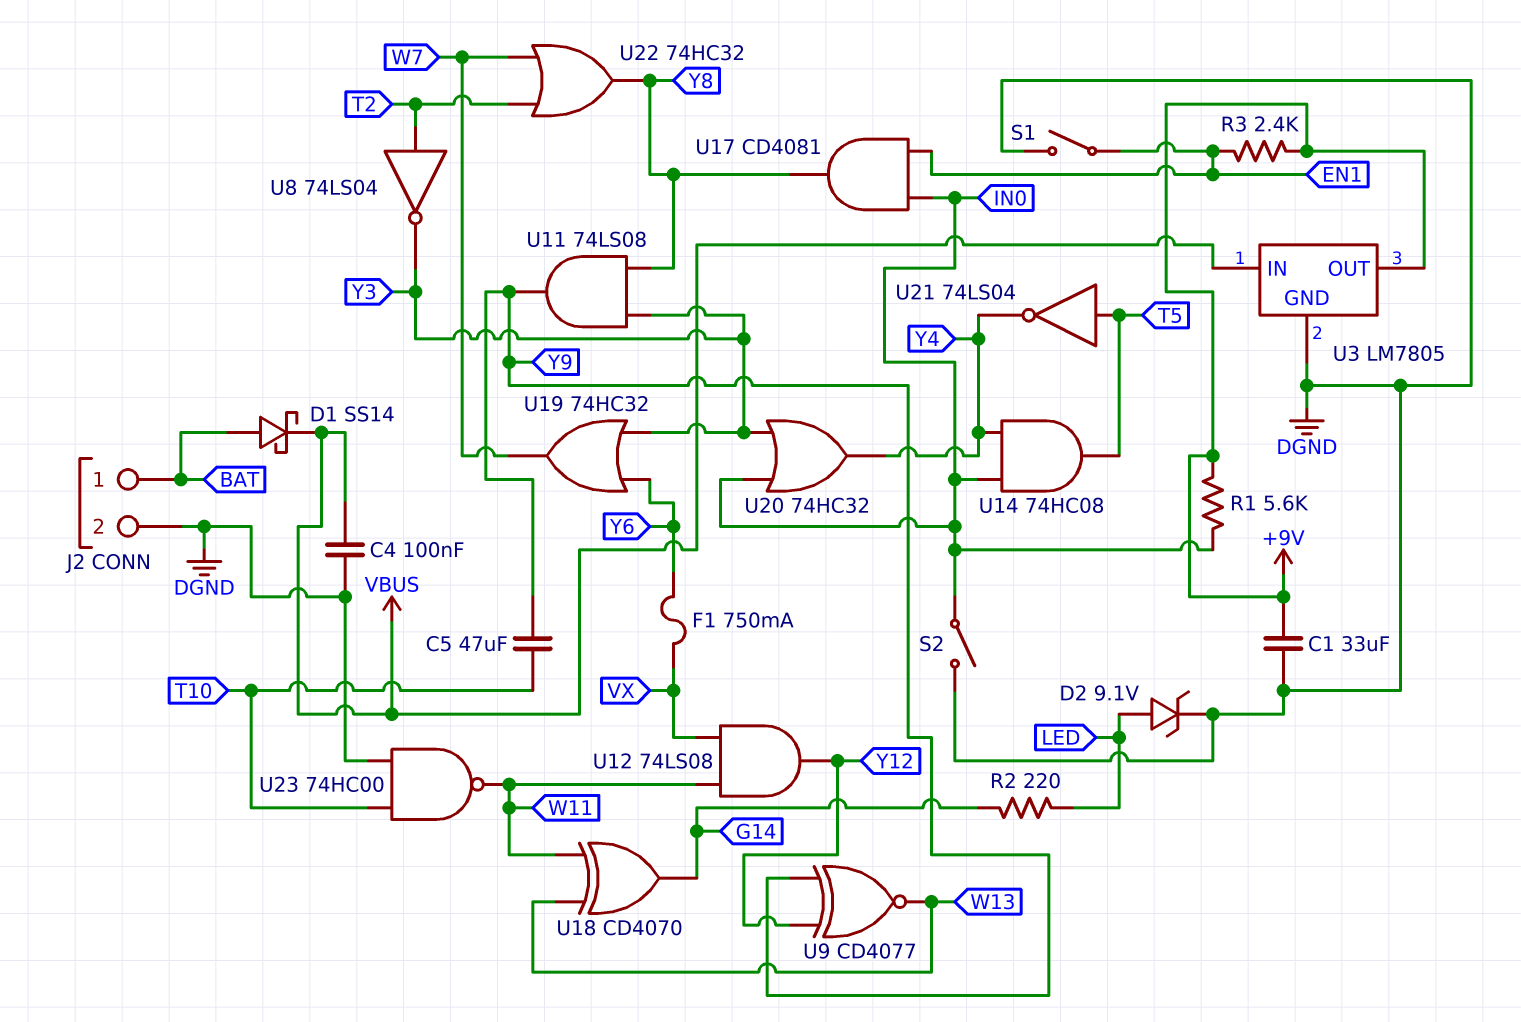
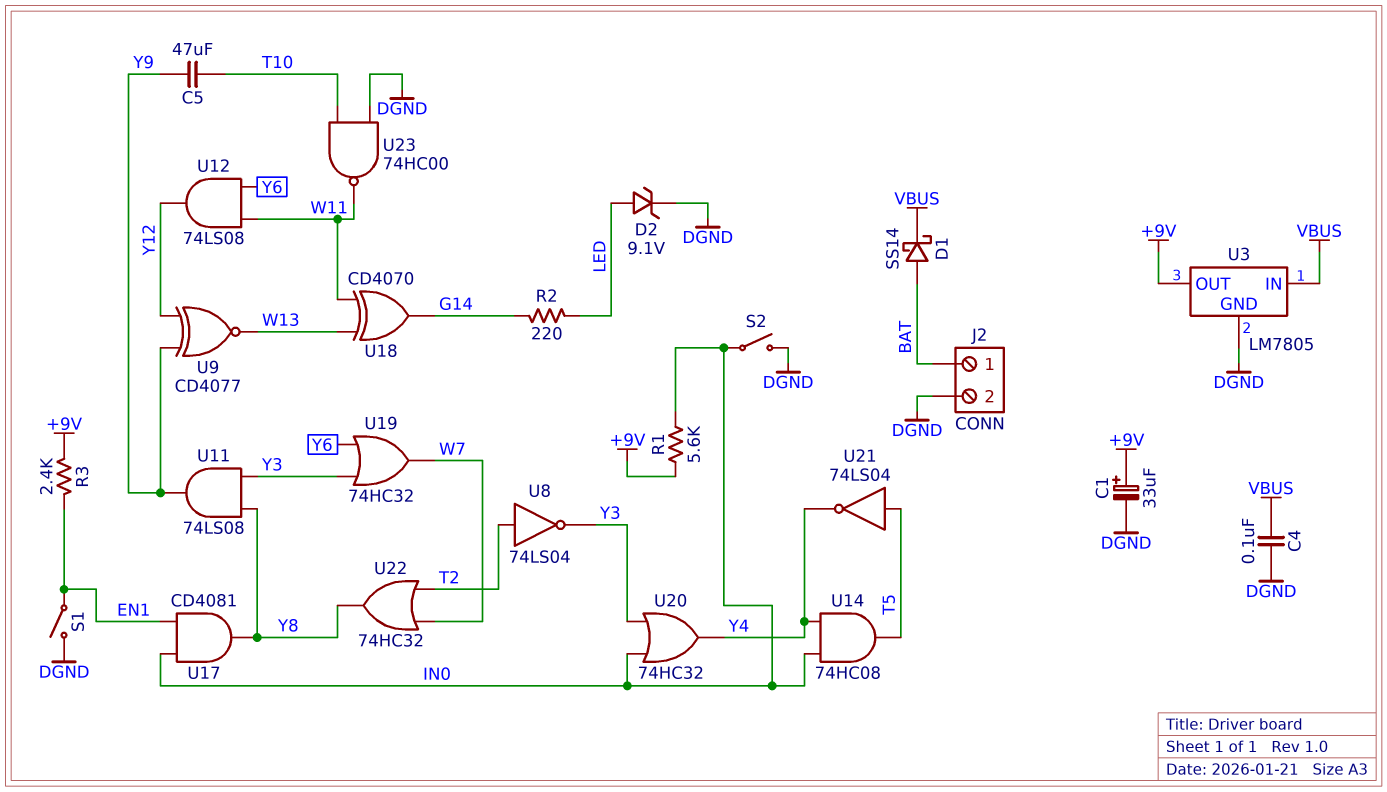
C1: 33uF (+9V, DGND) -> 33uF (plus +9V, minus DGND)
F1: 750mA (VX, Y6) -> none
U12: AND 74LS08 (in VX, in W11, out Y12) -> AND 74LS08 (in W11, in Y6, out Y12)

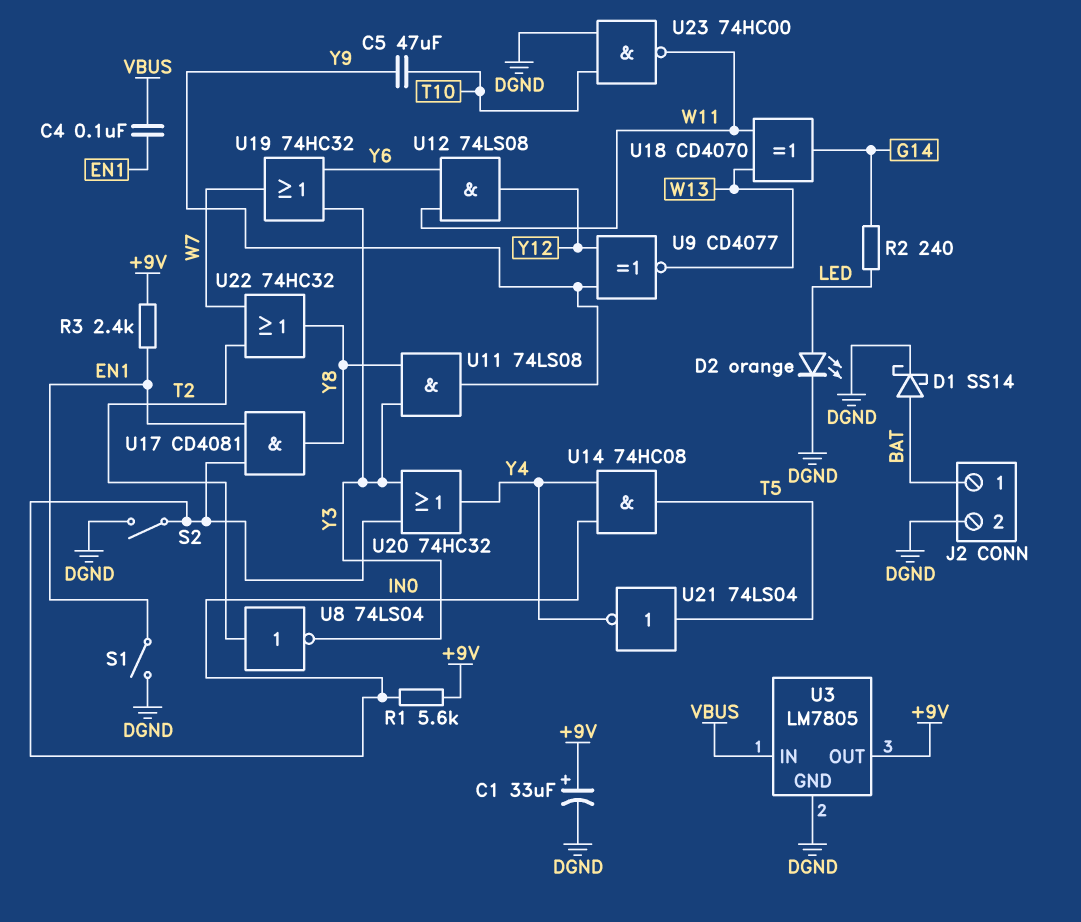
C4: 100nF (DGND, VBUS) -> 100nF (EN1, VBUS)
D1: schottky SS14 (A BAT, K VBUS) -> schottky SS14 (A BAT, K DGND)
D2: zener 9.1V (A LED, K DGND) -> LED orange (A LED, K DGND)
R2: 220 (G14, LED) -> 240 (G14, LED)

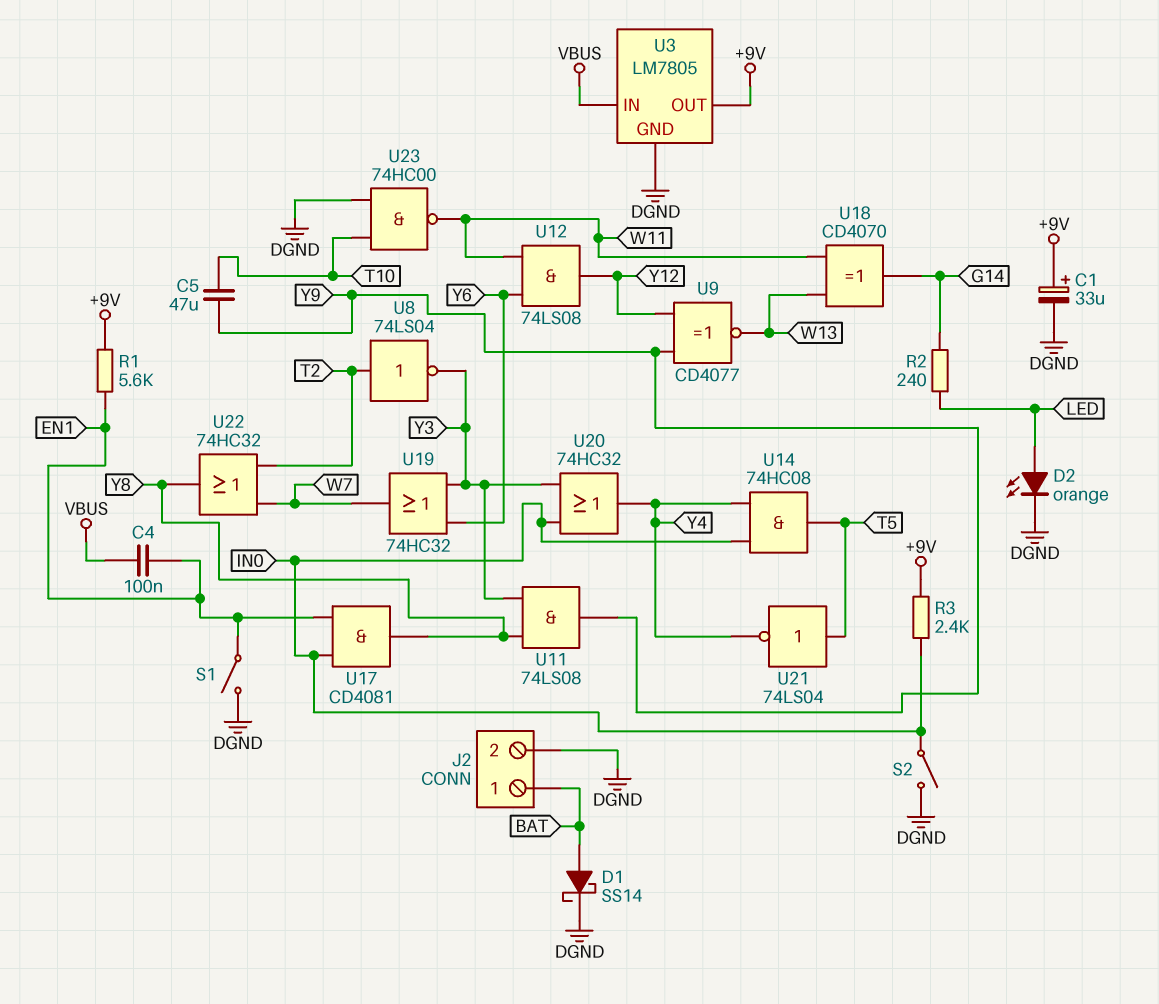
R1: 5.6k (+9V, IN0) -> 5.6k (+9V, EN1)
R3: 2.4k (+9V, EN1) -> 2.4k (+9V, IN0)

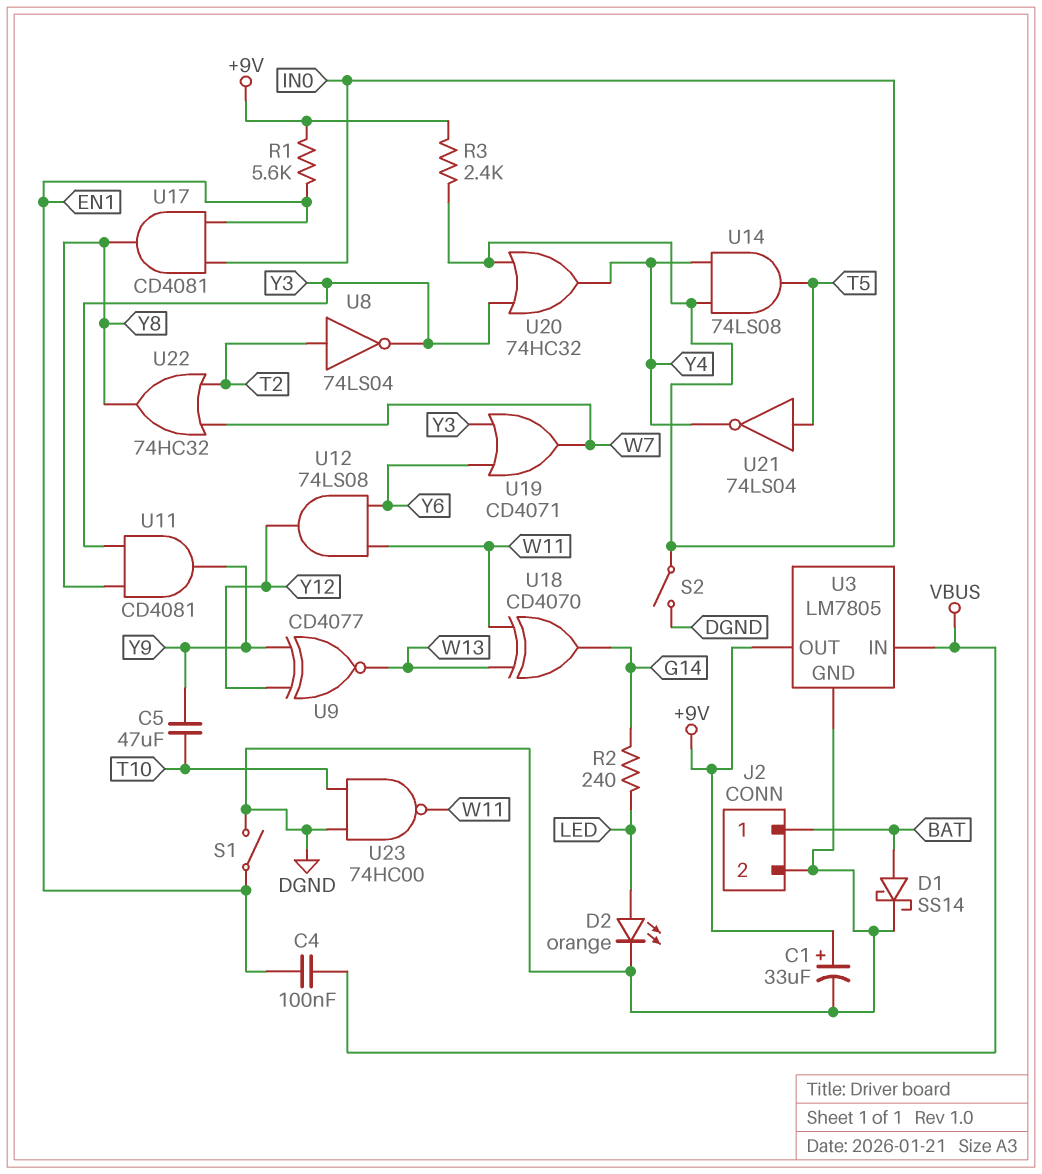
U11: AND 74LS08 (in Y3, in Y8, out Y9) -> AND CD4081 (in Y3, in Y8, out Y9)
U14: AND 74HC08 (in IN0, in Y4, out T5) -> AND 74LS08 (in IN0, in Y4, out T5)
U19: OR 74HC32 (in Y3, in Y6, out W7) -> OR CD4071 (in Y3, in Y6, out W7)

